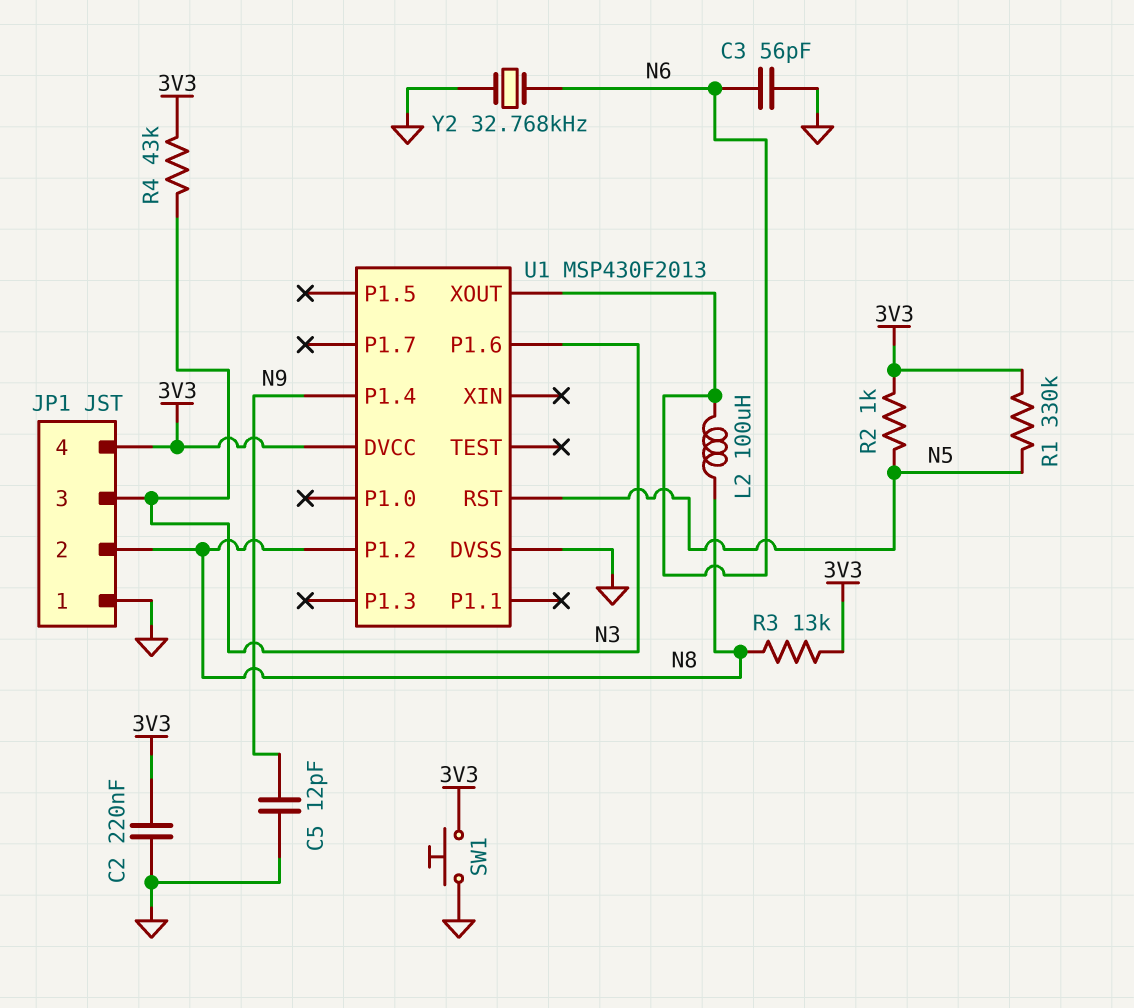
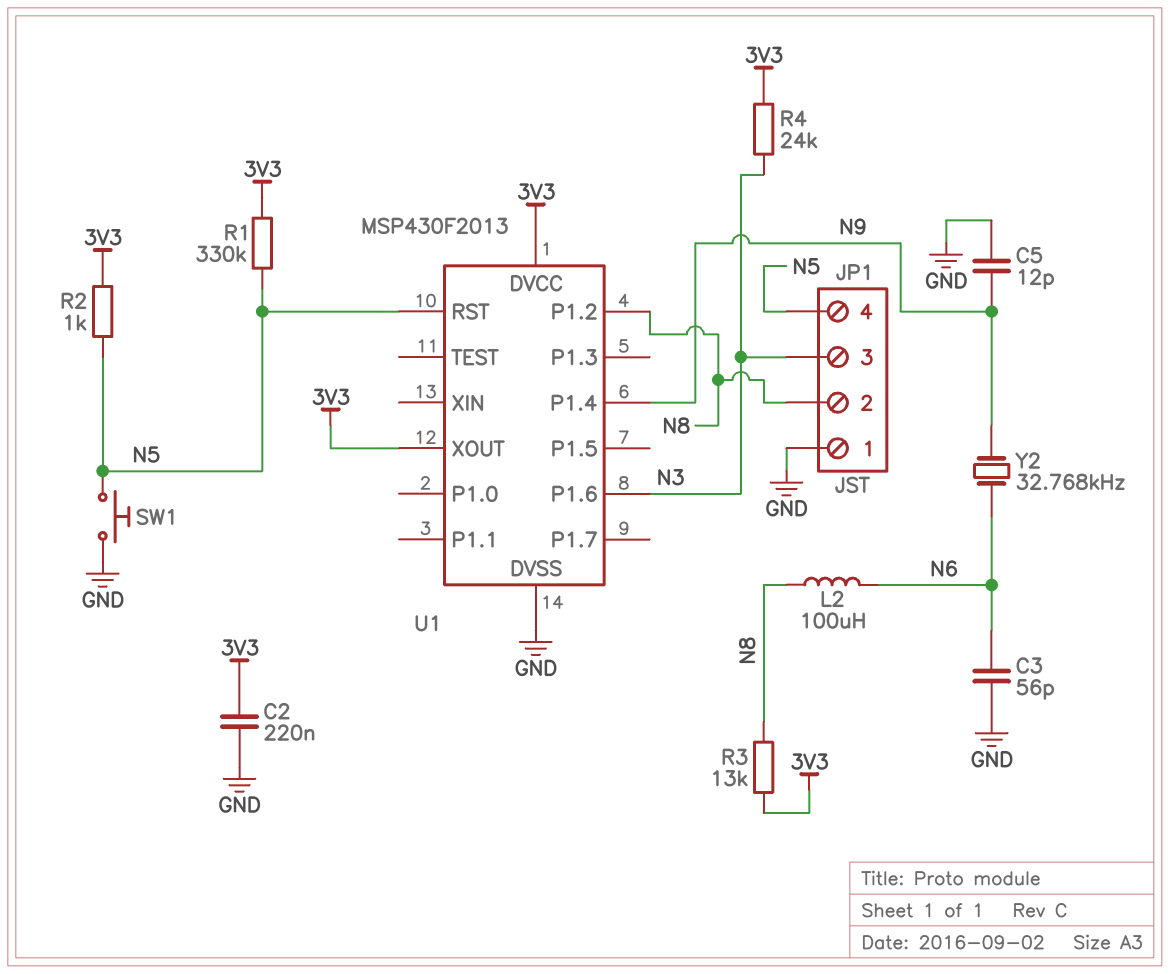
JP1 pin 4: 3V3 -> N5
R4: 43k (3V3, N3) -> 24k (3V3, N3)
SW1: button (3V3, GND) -> button (GND, N5)
U1 pin XOUT: N6 -> 3V3
Y2: 32.768kHz (GND, N6) -> 32.768kHz (N6, N9)

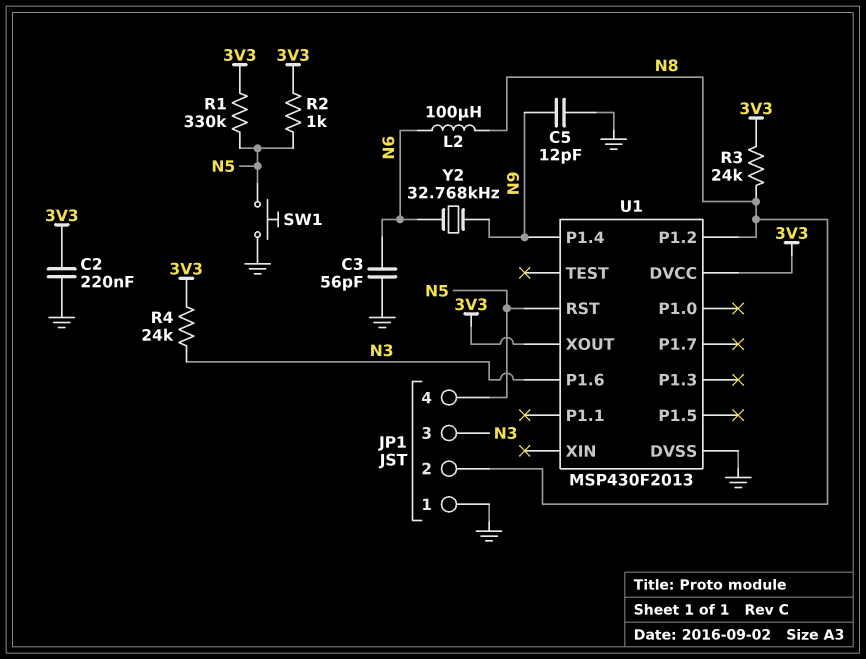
R3: 13k (3V3, N8) -> 24k (3V3, N8)

